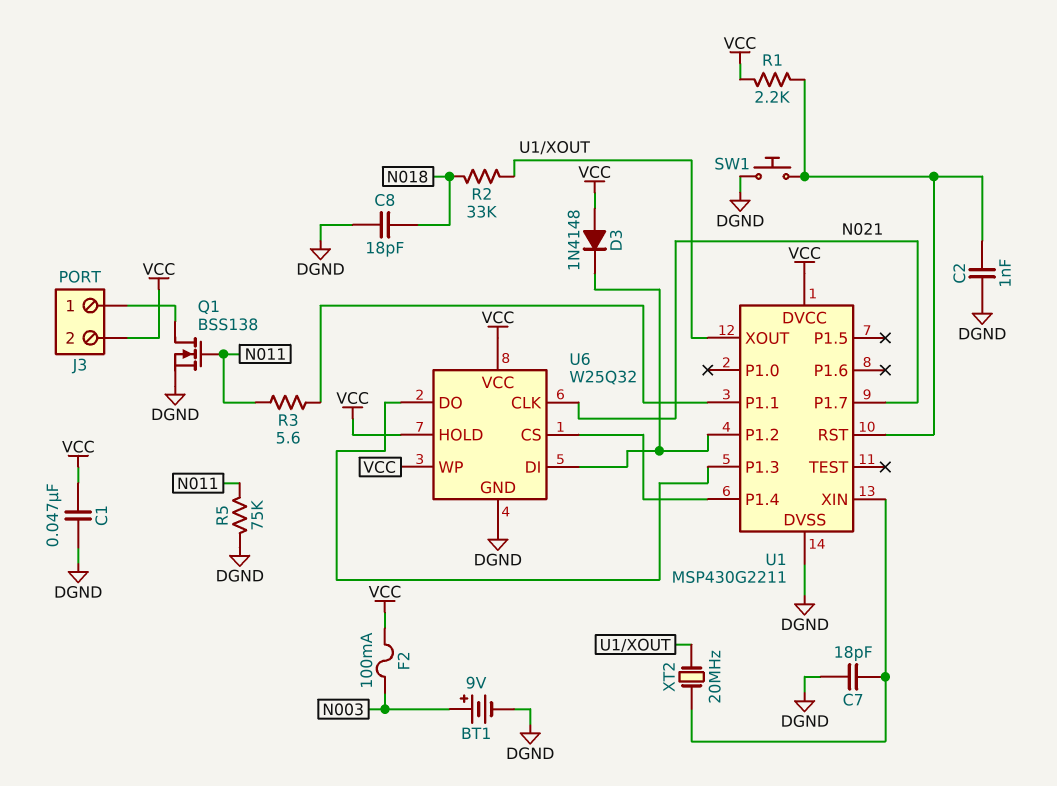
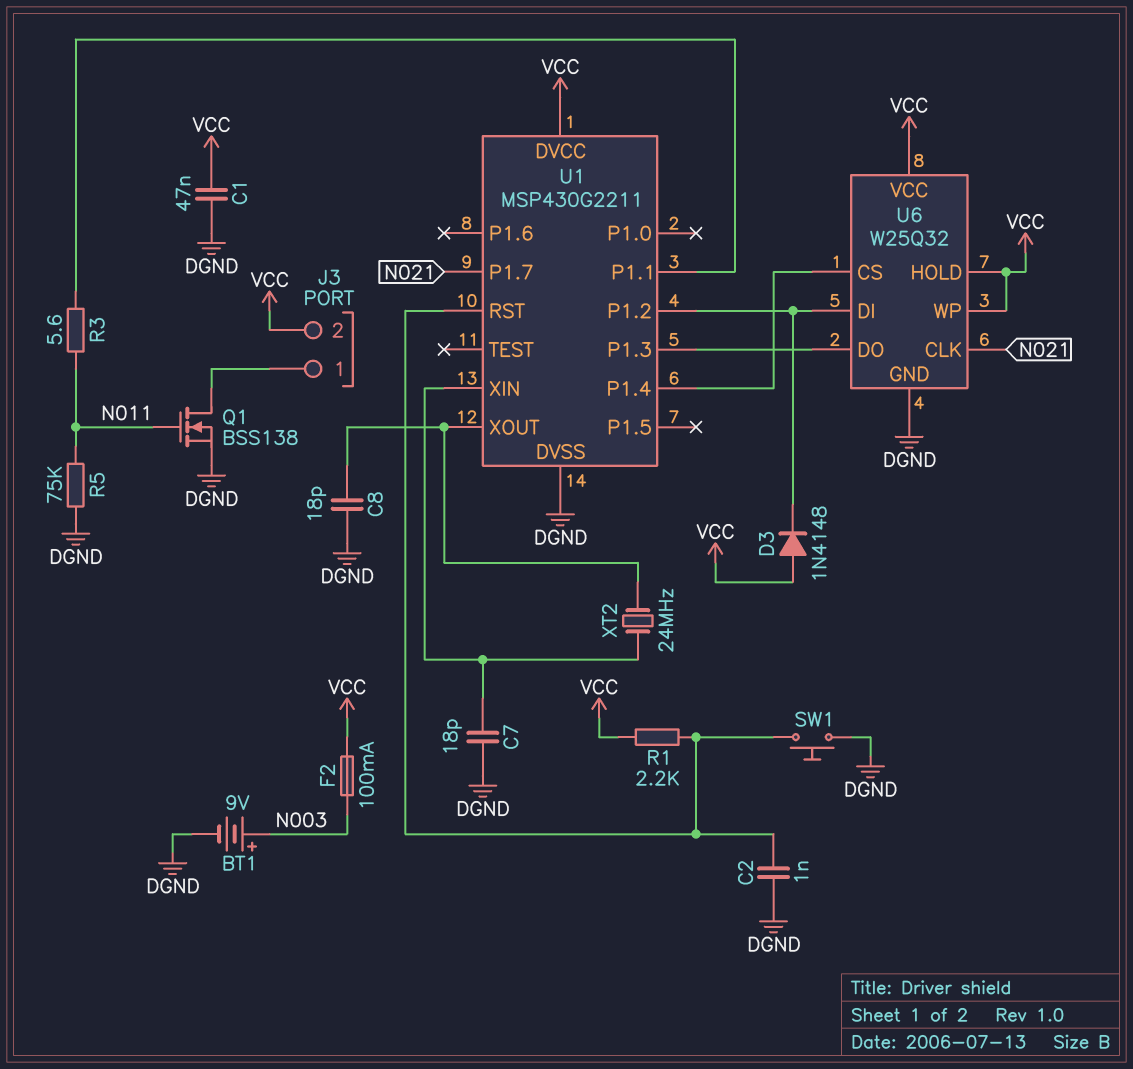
C8: 18pF (DGND, N018) -> 18pF (DGND, U1/XOUT)
R2: 33k (N018, U1/XOUT) -> none
XT2: 20MHz (U1/XIN, U1/XOUT) -> 24MHz (U1/XIN, U1/XOUT)

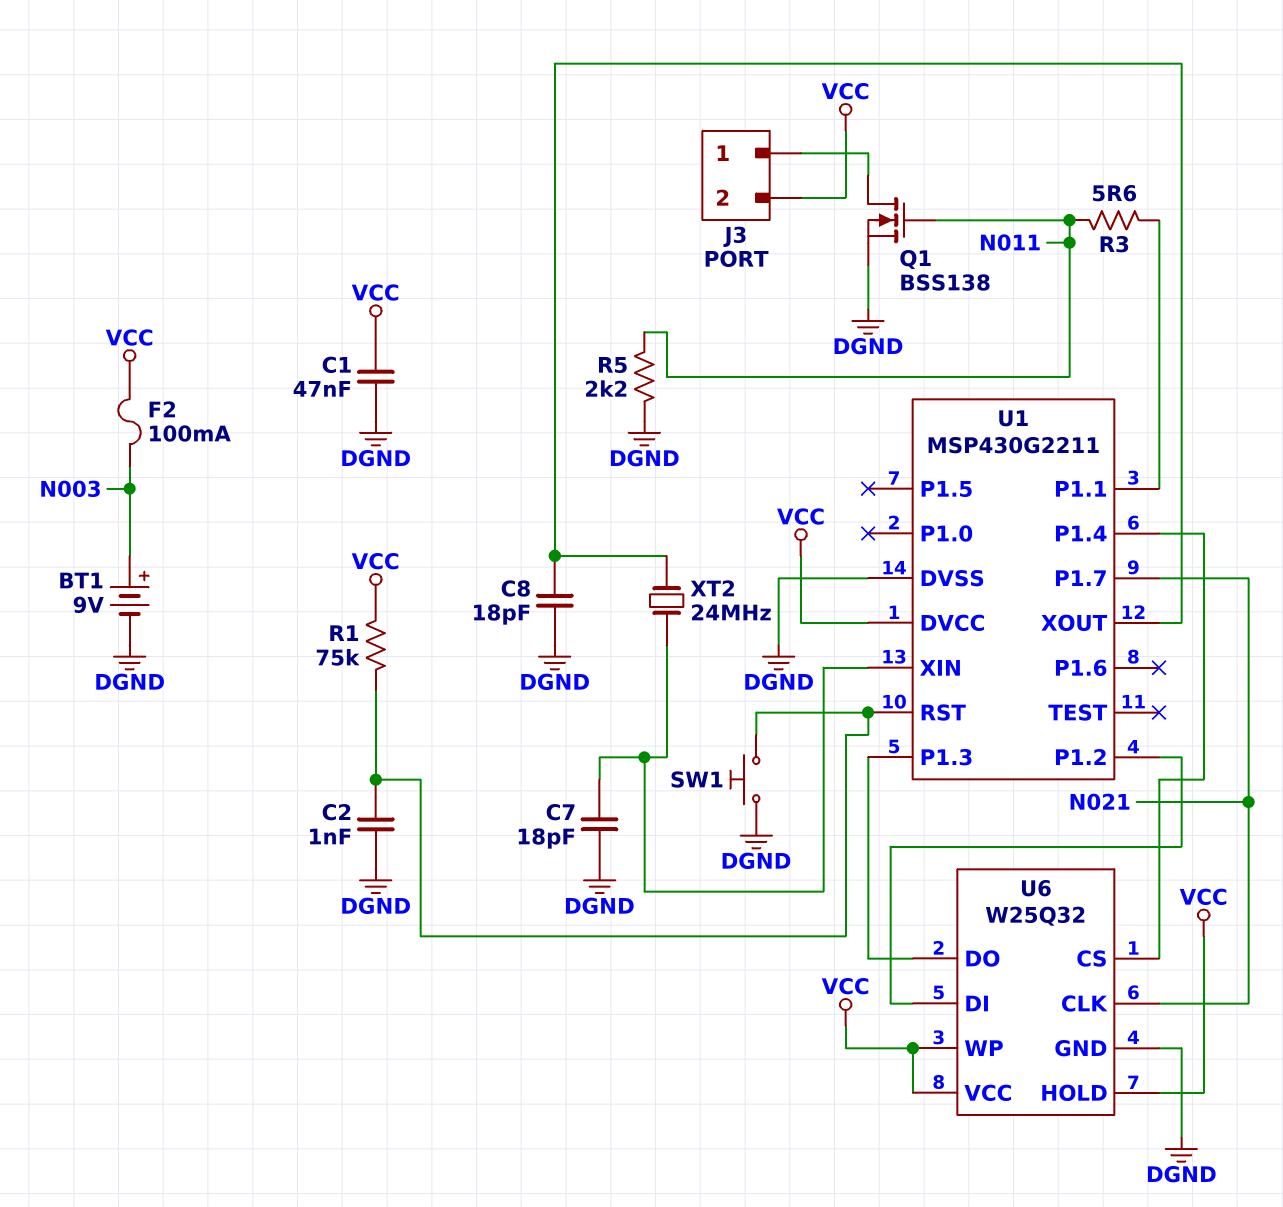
D3: diode 1N4148 (A VCC, K U1/P1.2) -> none
R1: 2.2k (U1/RST, VCC) -> 75k (U1/RST, VCC)
R5: 75k (DGND, N011) -> 2.2k (DGND, N011)

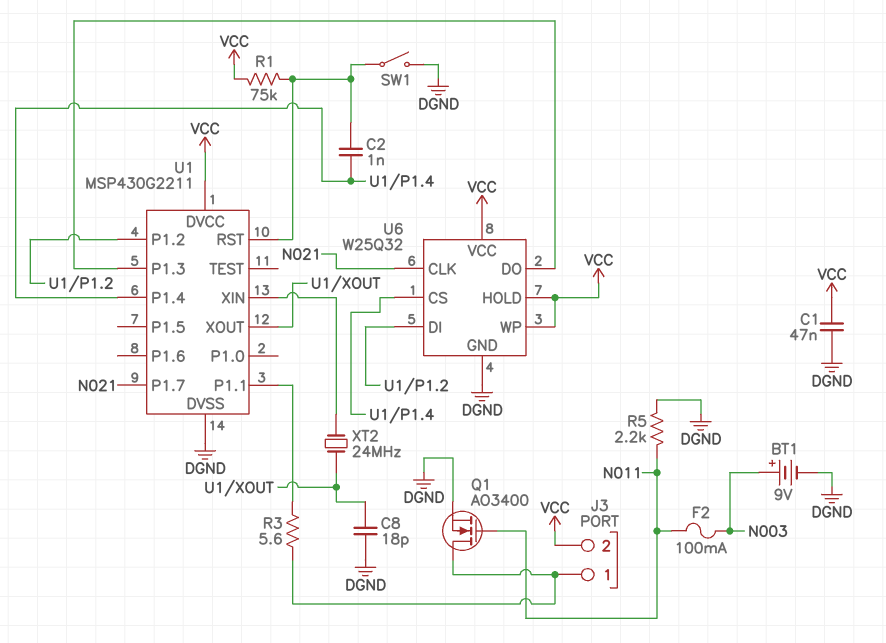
C2: 1nF (DGND, U1/RST) -> 1nF (U1/P1.4, U1/RST)
C7: 18pF (DGND, U1/XIN) -> none
F2: 100mA (N003, VCC) -> 100mA (N003, N011)
Q1: NMOS BSS138 (G N011, D J3/1, S DGND) -> NMOS AO3400 (G N011, D J3/1, S DGND)
R3: 5.6 (N011, U1/P1.1) -> 5.6 (J3/1, U1/P1.1)
SW1: button (DGND, U1/RST) -> switch (DGND, U1/RST)

